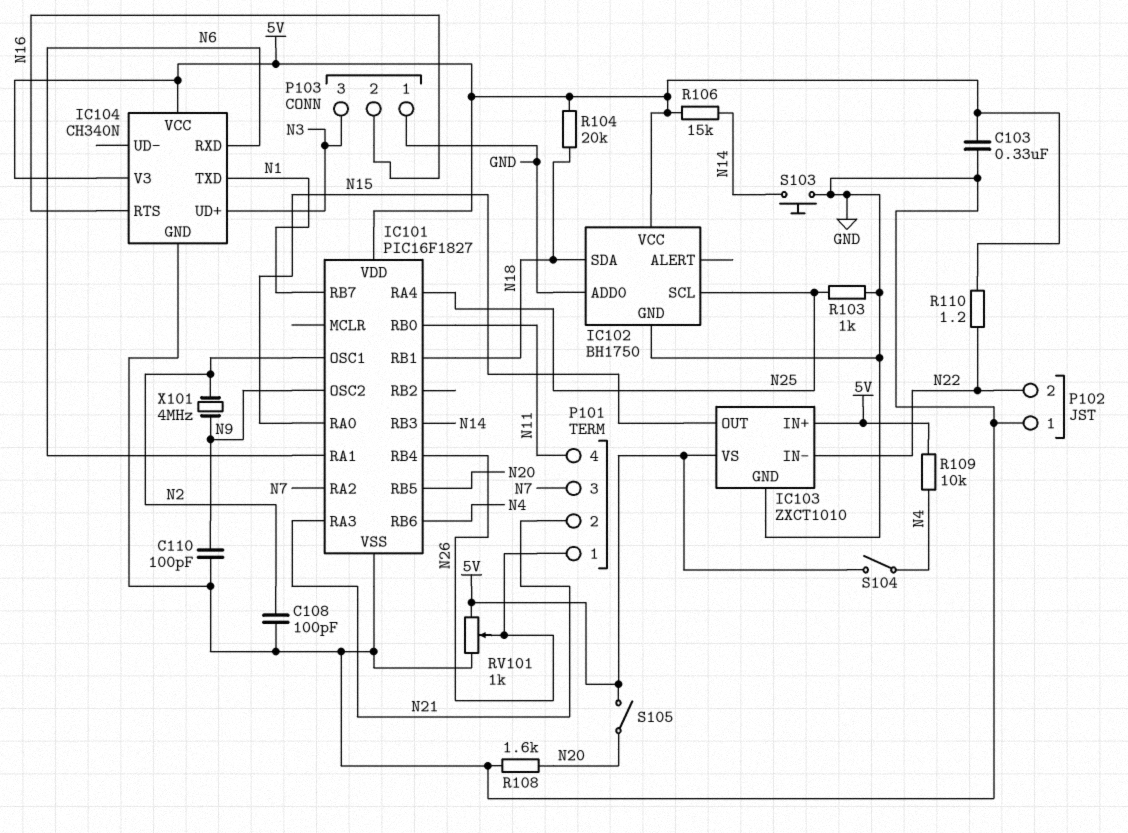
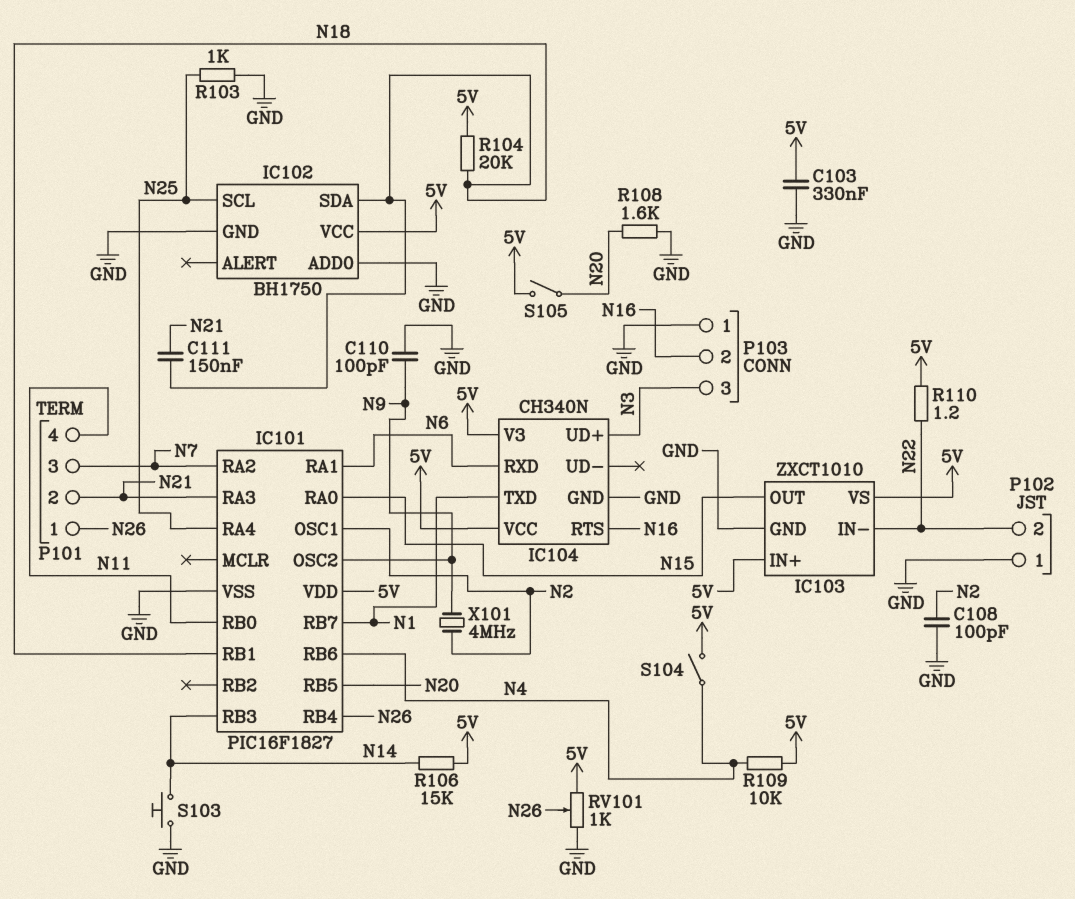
C111: none -> 150nF (N18, N21)

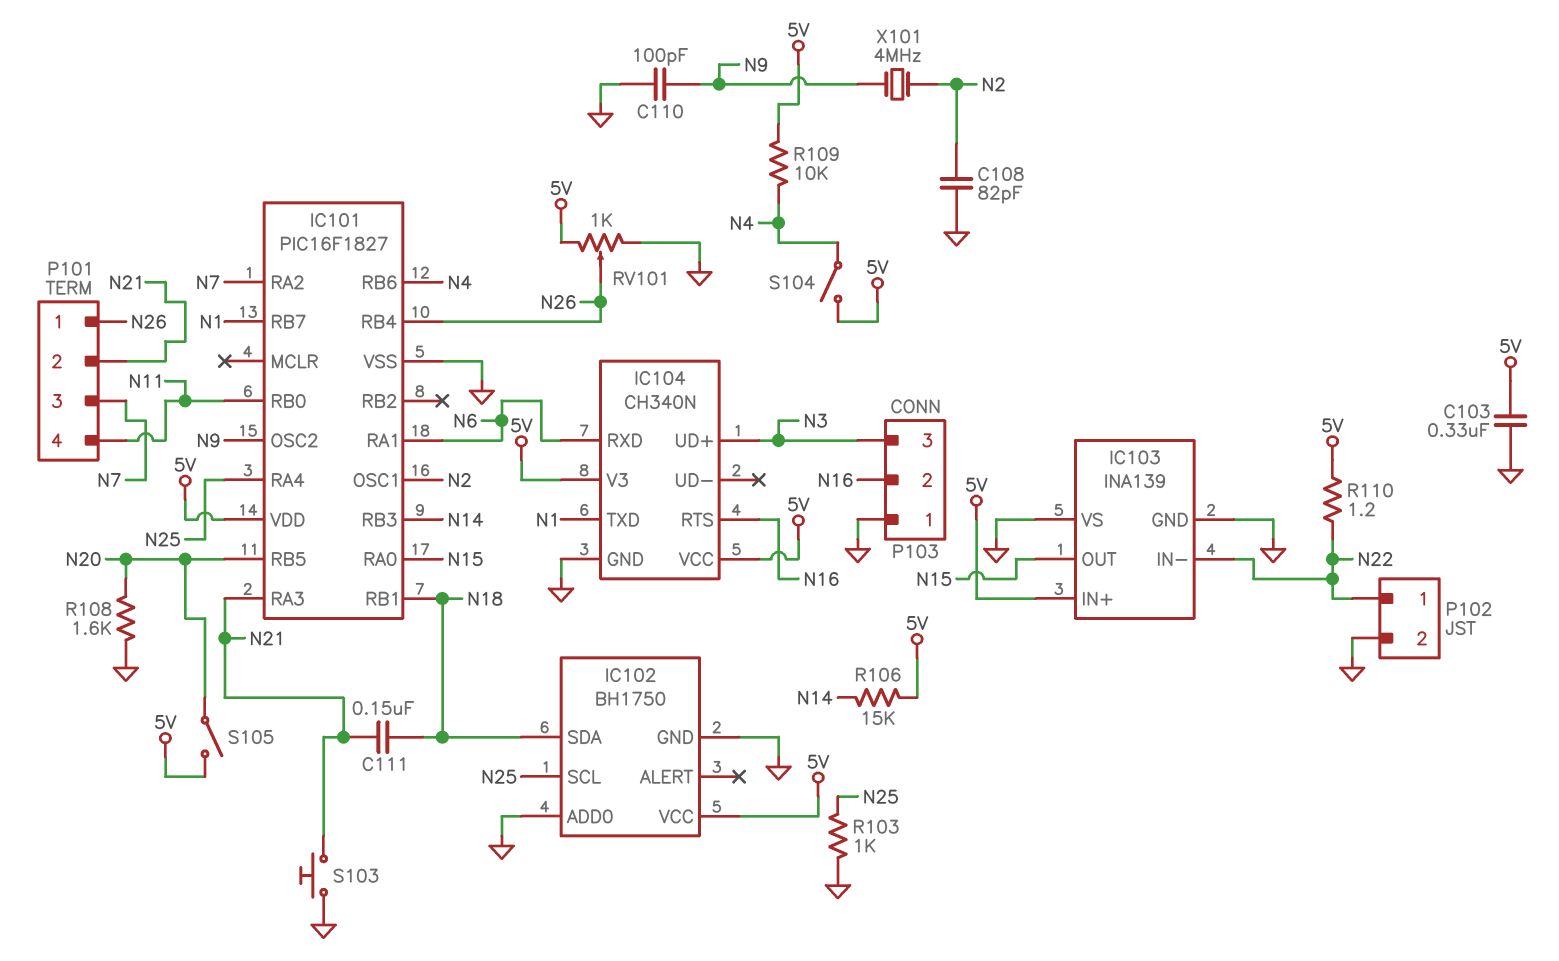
C108: 100pF (GND, N2) -> 82pF (GND, N2)
IC103: ZXCT1010 -> INA139
IC103 pin VS: 5V -> GND
P102 pin 1: GND -> N22
P102 pin 2: N22 -> GND
R104: 20k (5V, N18) -> none
S103: button (GND, N14) -> button (GND, N21)

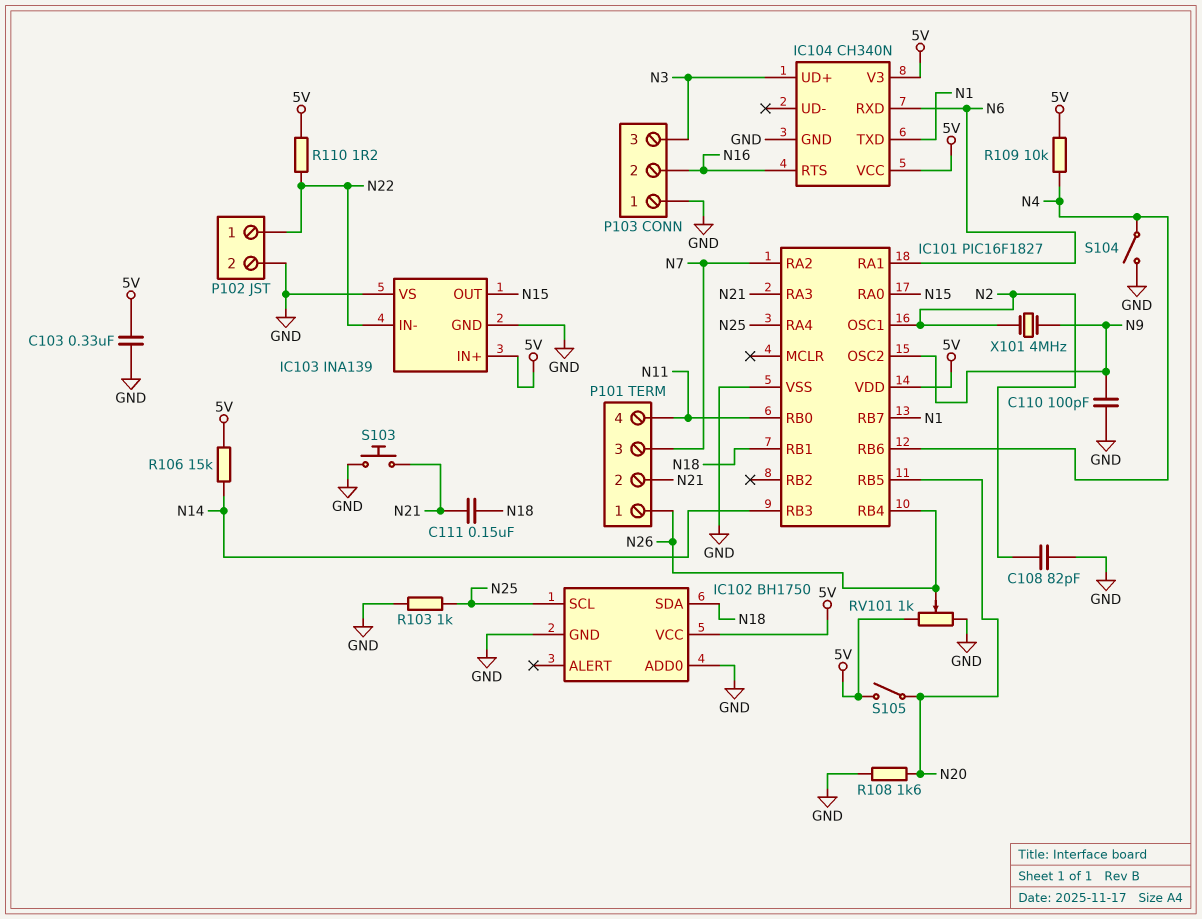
S104: switch (5V, N4) -> switch (GND, N4)

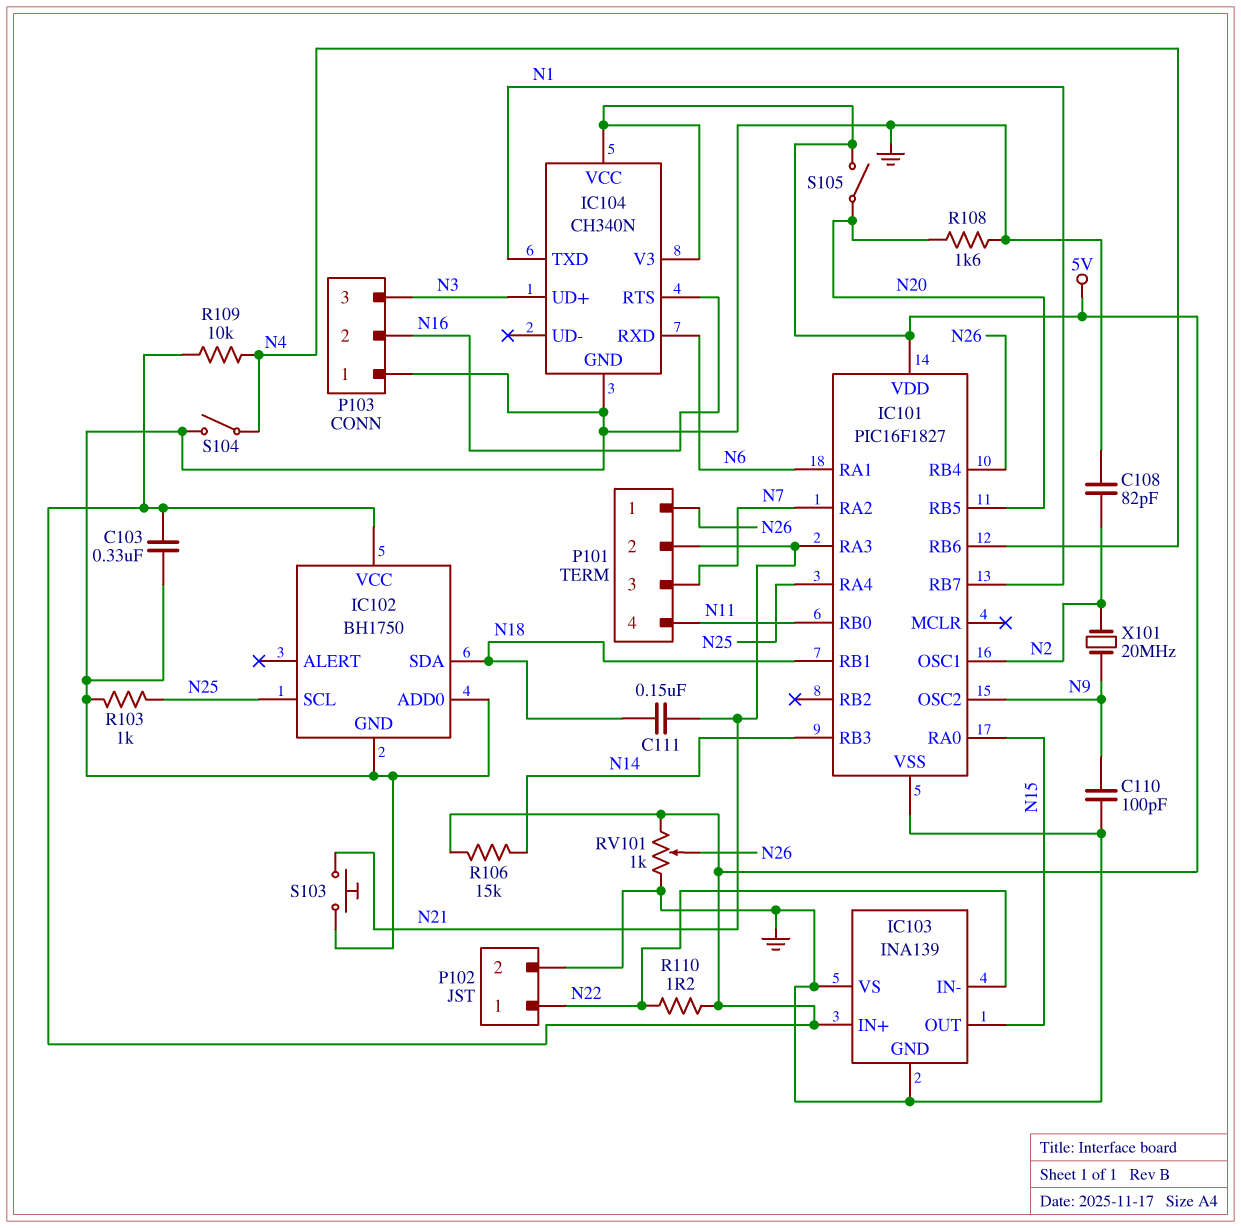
X101: 4MHz (N2, N9) -> 20MHz (N2, N9)

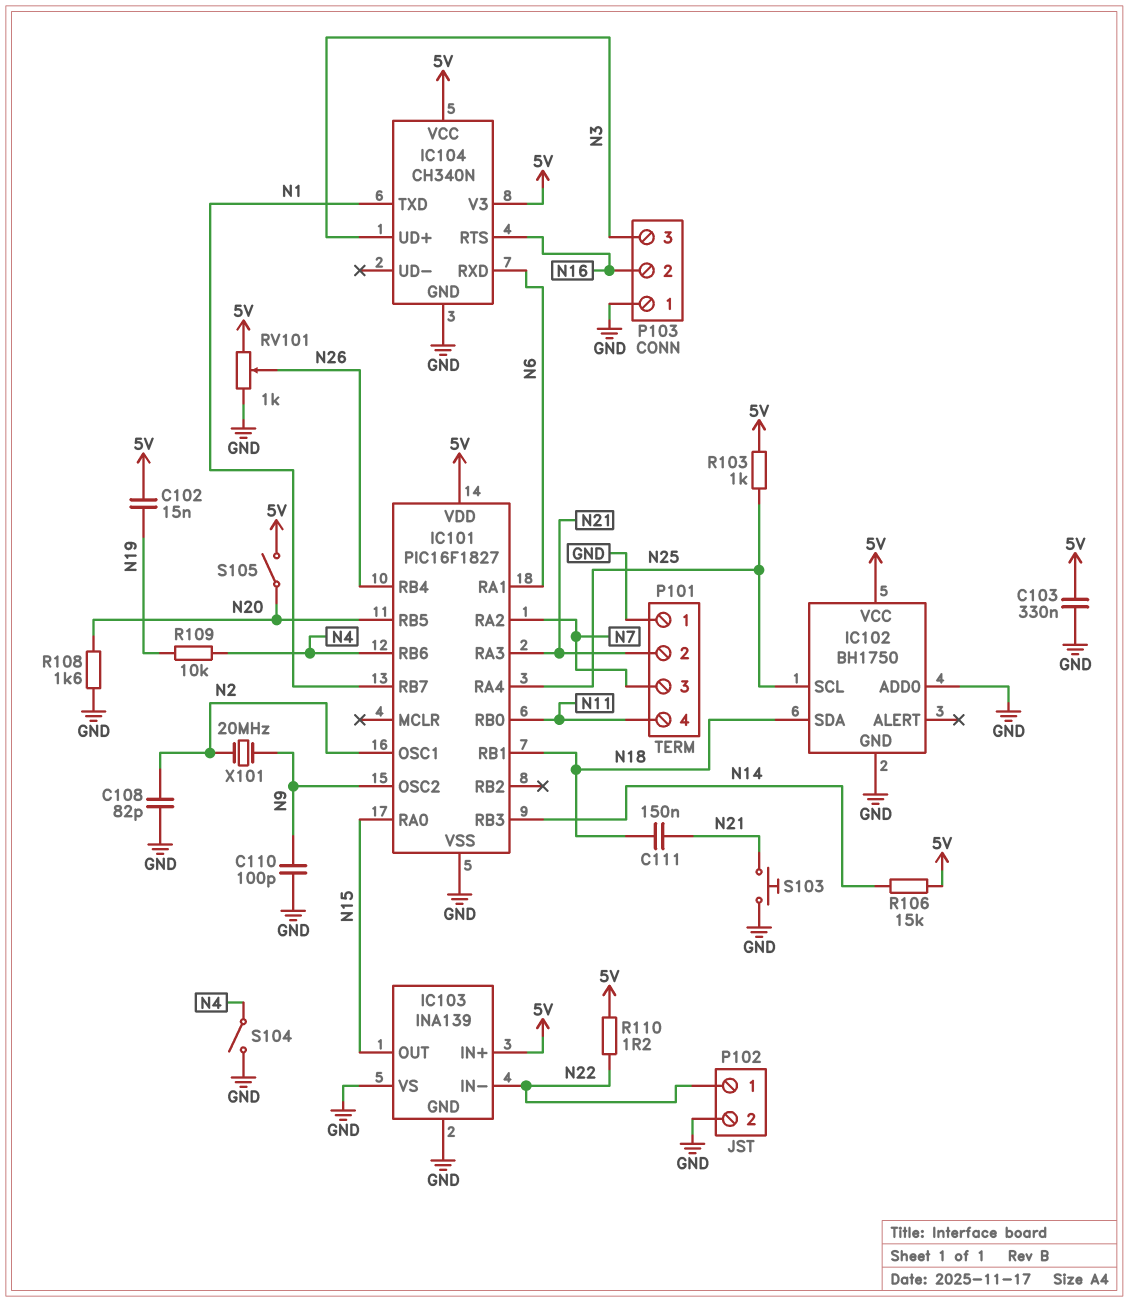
C102: none -> 15nF (5V, N19)
P101 pin 1: N26 -> GND
R103: 1k (GND, N25) -> 1k (5V, N25)
R109: 10k (5V, N4) -> 10k (N4, N19)

